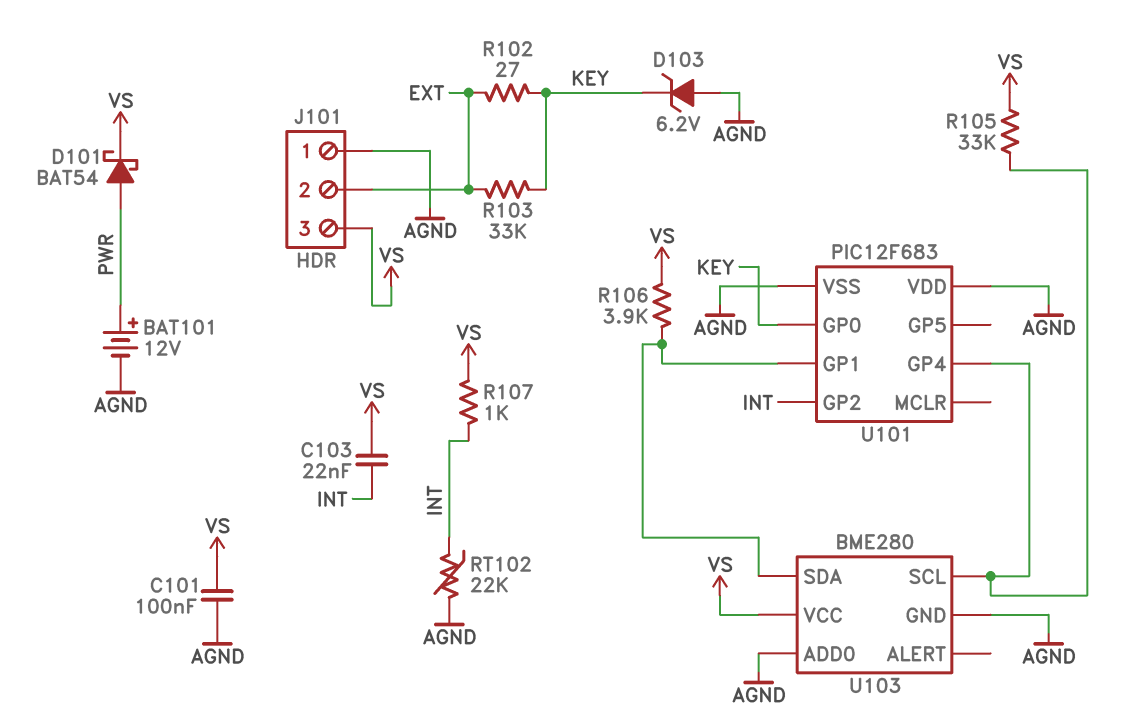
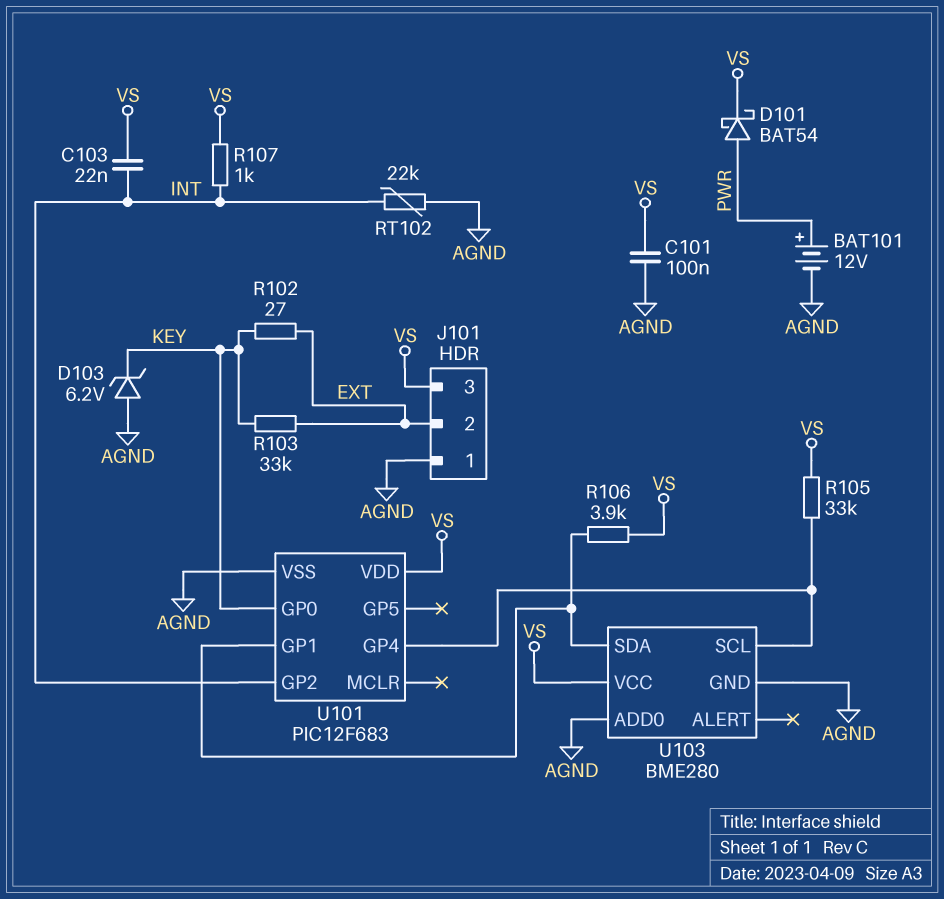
U101 pin VDD: AGND -> VS

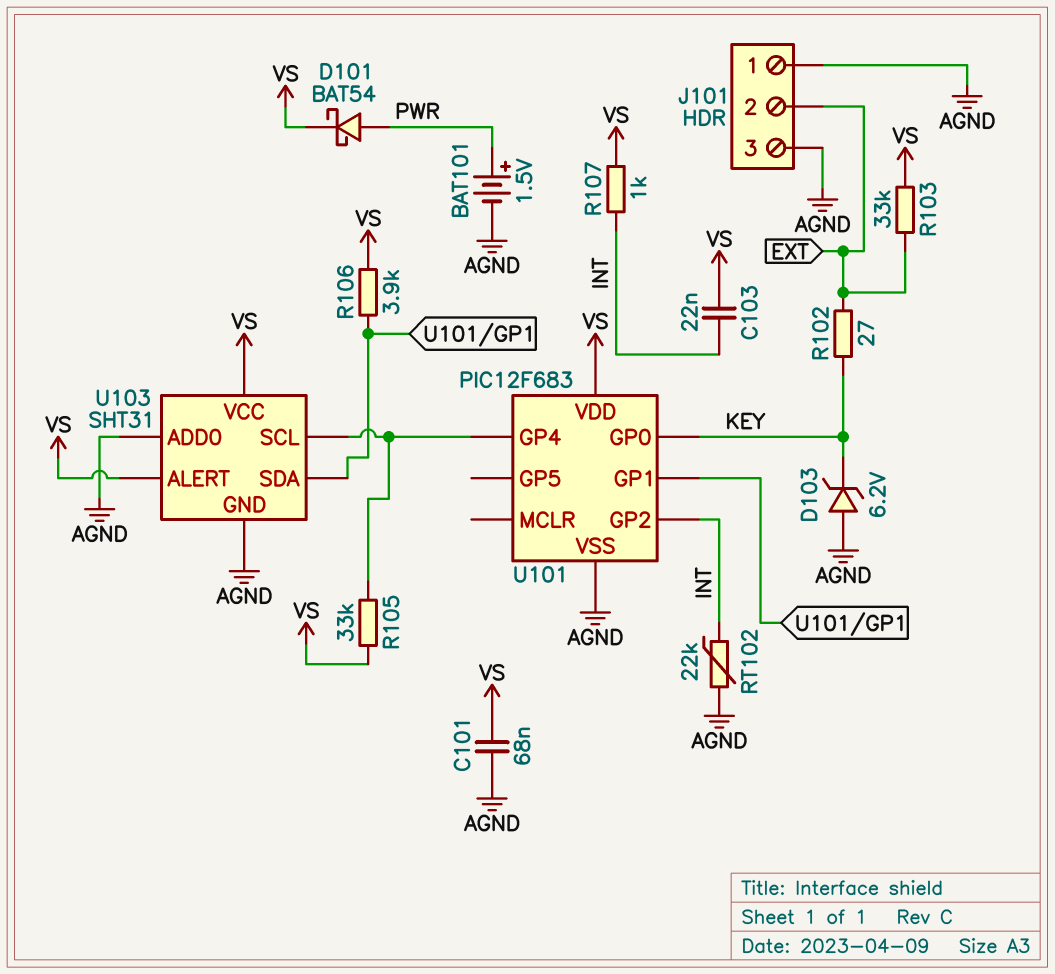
BAT101: 12V (plus PWR, minus AGND) -> 1.5V (plus PWR, minus AGND)
C101: 100nF (AGND, VS) -> 68nF (AGND, VS)
J101 pin 3: VS -> AGND
R103: 33k (EXT, KEY) -> 33k (EXT, VS)
U103: BME280 -> SHT31
U103 pin ALERT: none -> VS

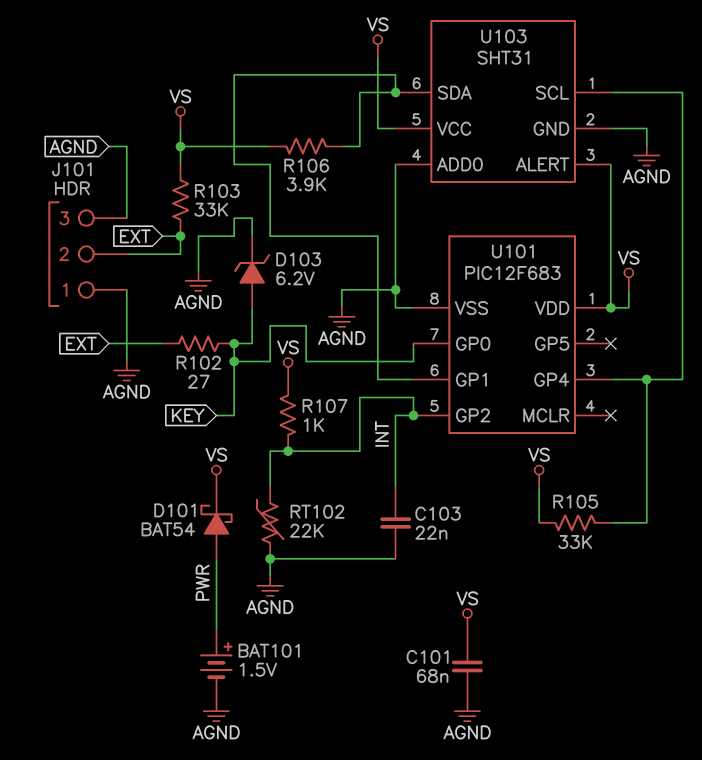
C103: 22nF (INT, VS) -> 22nF (AGND, INT)
D103: zener 6.2V (A AGND, K KEY) -> zener 6.2V (A KEY, K AGND)

